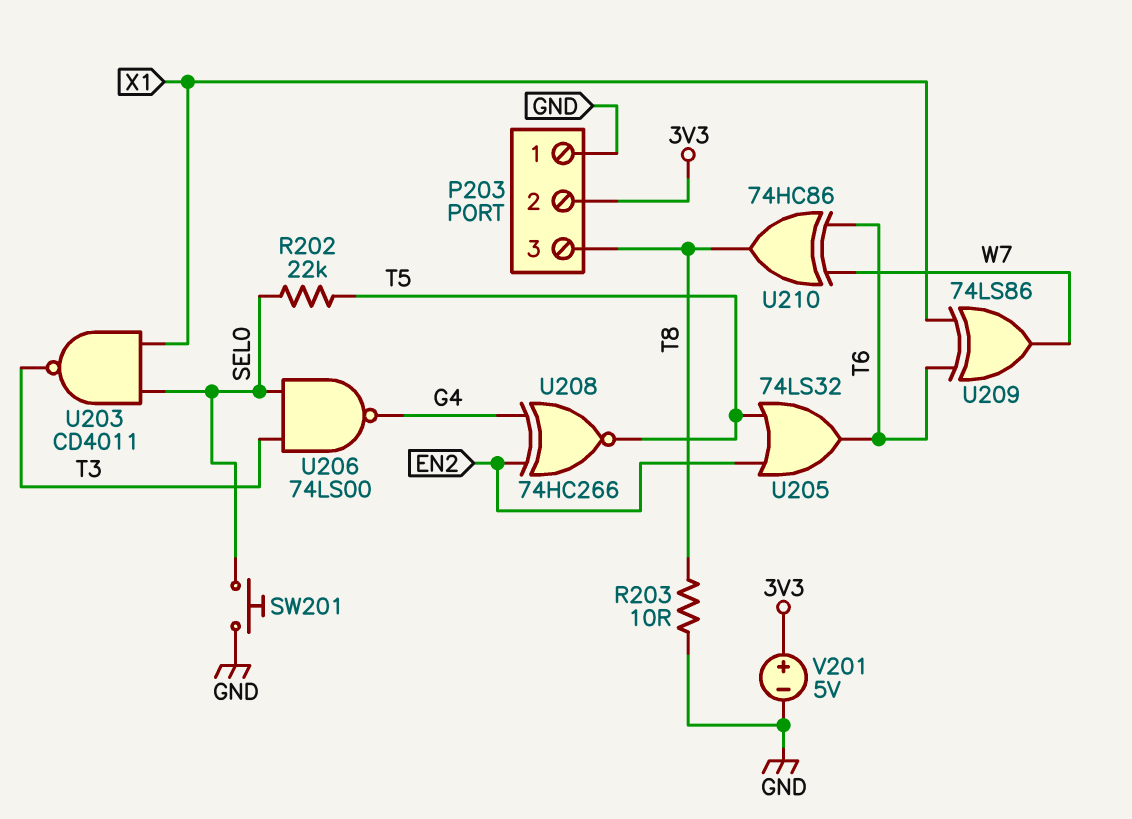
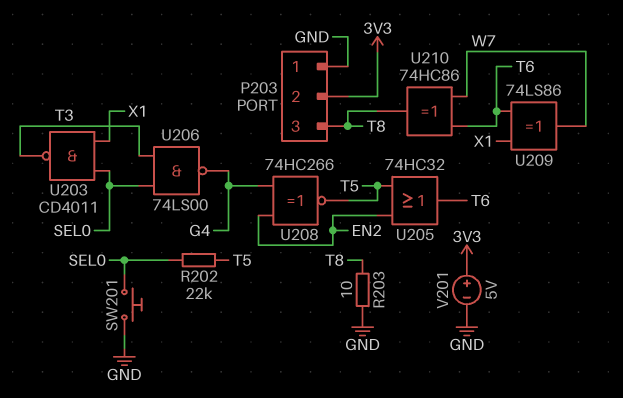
U205: OR 74LS32 (in EN2, in T5, out T6) -> OR 74HC32 (in EN2, in T5, out T6)

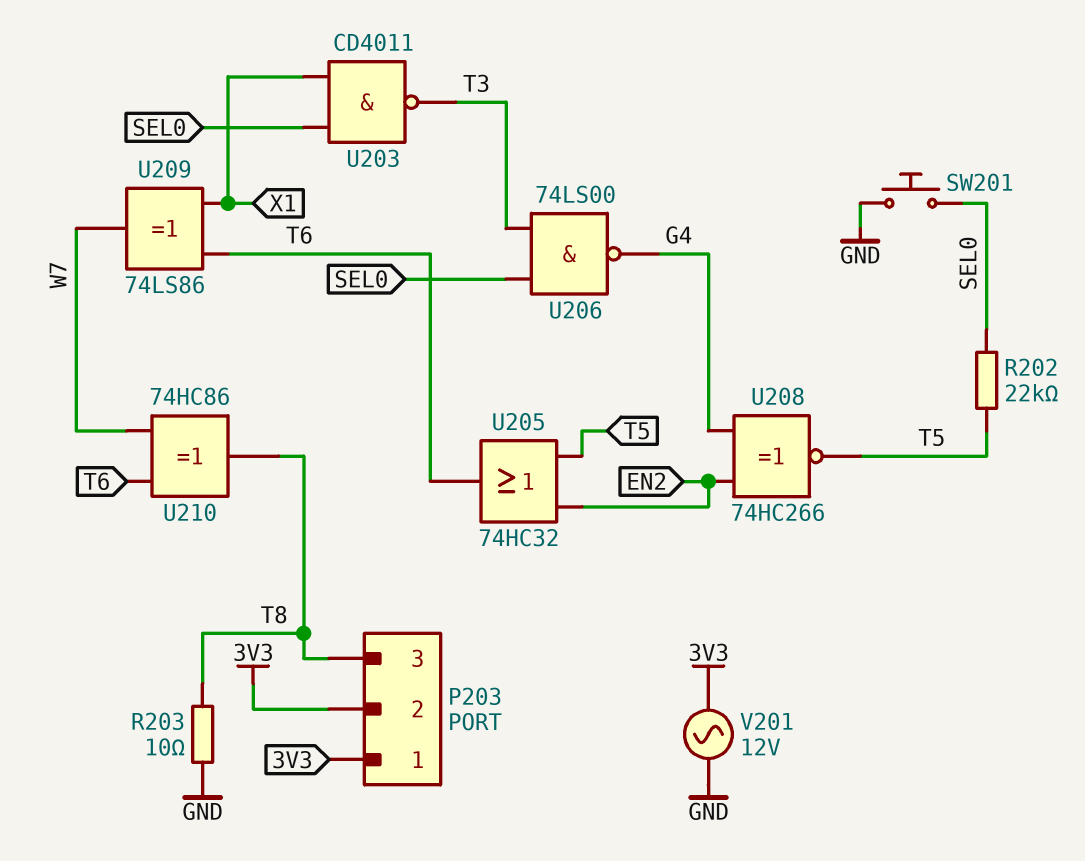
P203 pin 1: GND -> 3V3
V201: 5V (plus 3V3, minus GND) -> AC 12V (3V3, GND)

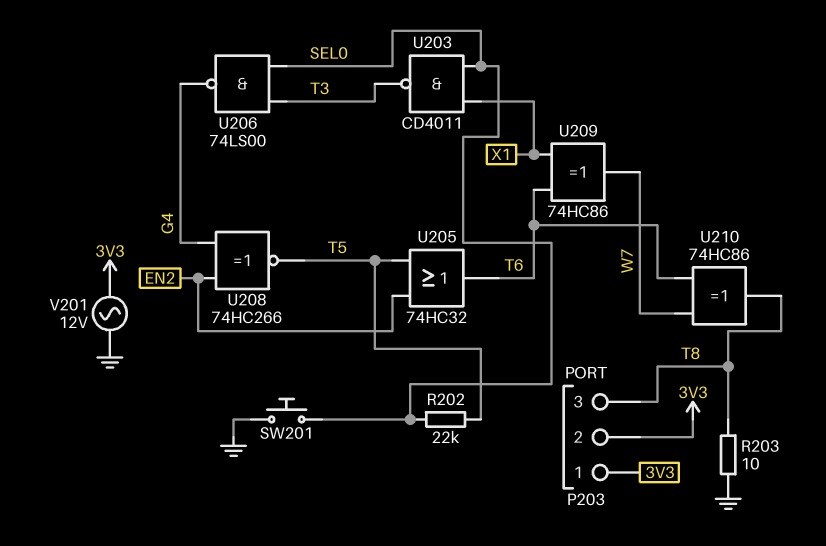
U209: XOR 74LS86 (in T6, in X1, out W7) -> XOR 74HC86 (in T6, in X1, out W7)

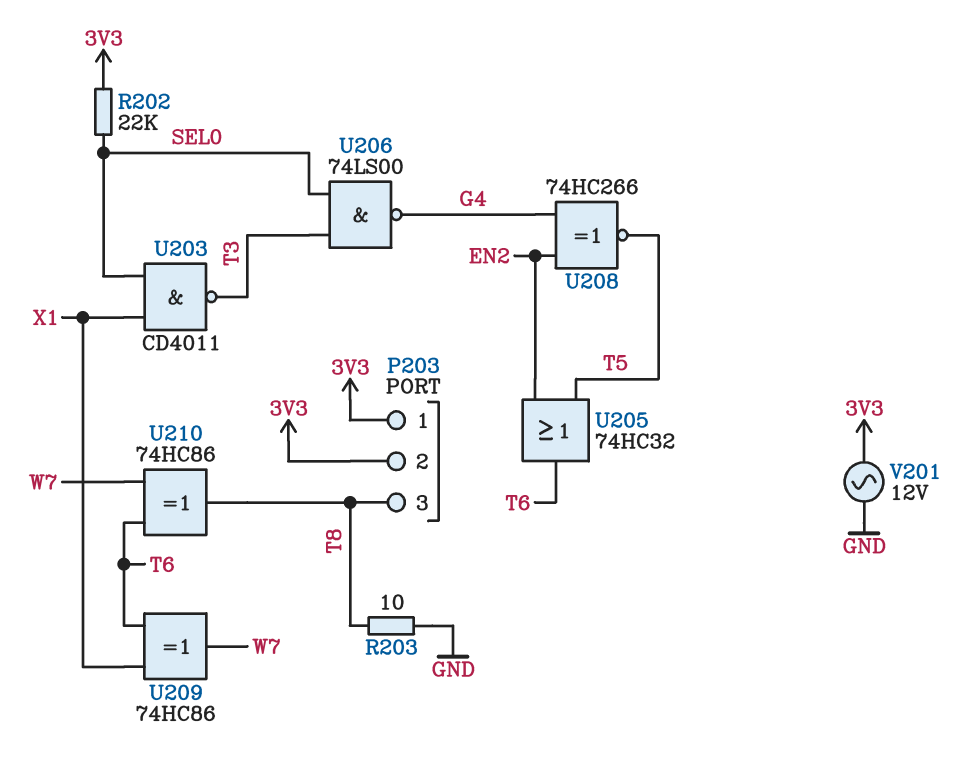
R202: 22k (SEL0, T5) -> 22k (3V3, SEL0)
SW201: button (GND, SEL0) -> none

